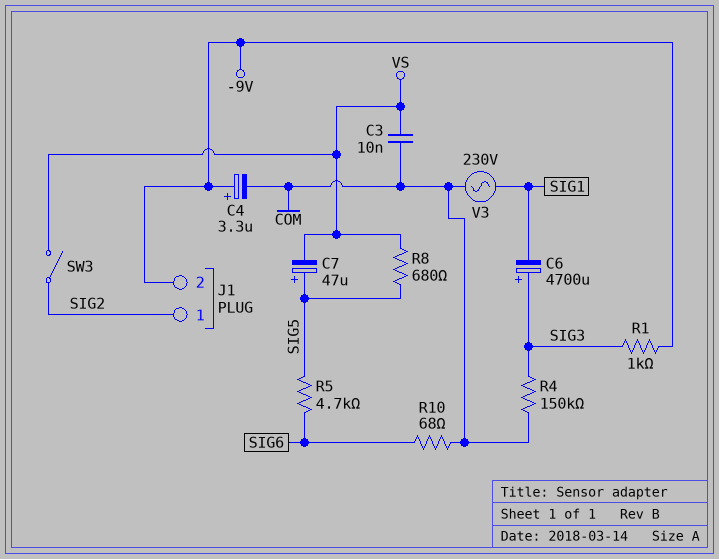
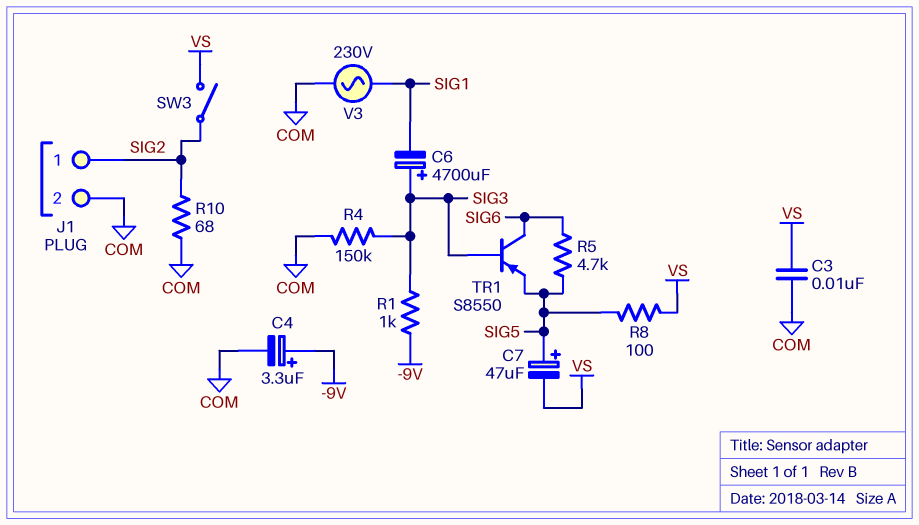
J1 pin 2: -9V -> COM
R8: 680 (SIG5, VS) -> 100 (SIG5, VS)
R10: 68 (COM, SIG6) -> 68 (COM, SIG2)
TR1: none -> PNP S8550 (B SIG3, C SIG6, E SIG5)

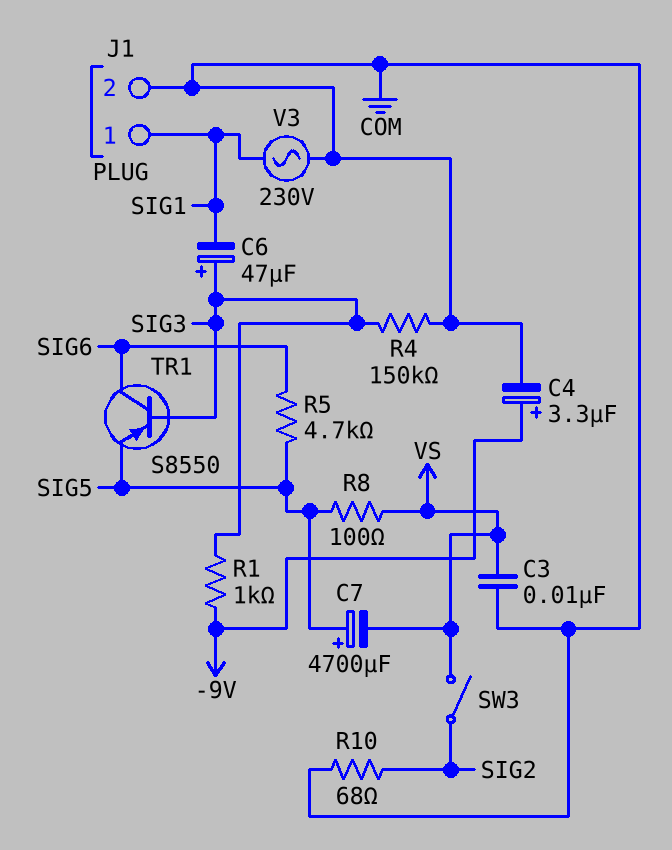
C6: 4700uF (plus SIG3, minus SIG1) -> 47uF (plus SIG3, minus SIG1)
C7: 47uF (plus SIG5, minus VS) -> 4700uF (plus SIG5, minus VS)
J1 pin 1: SIG2 -> SIG1

